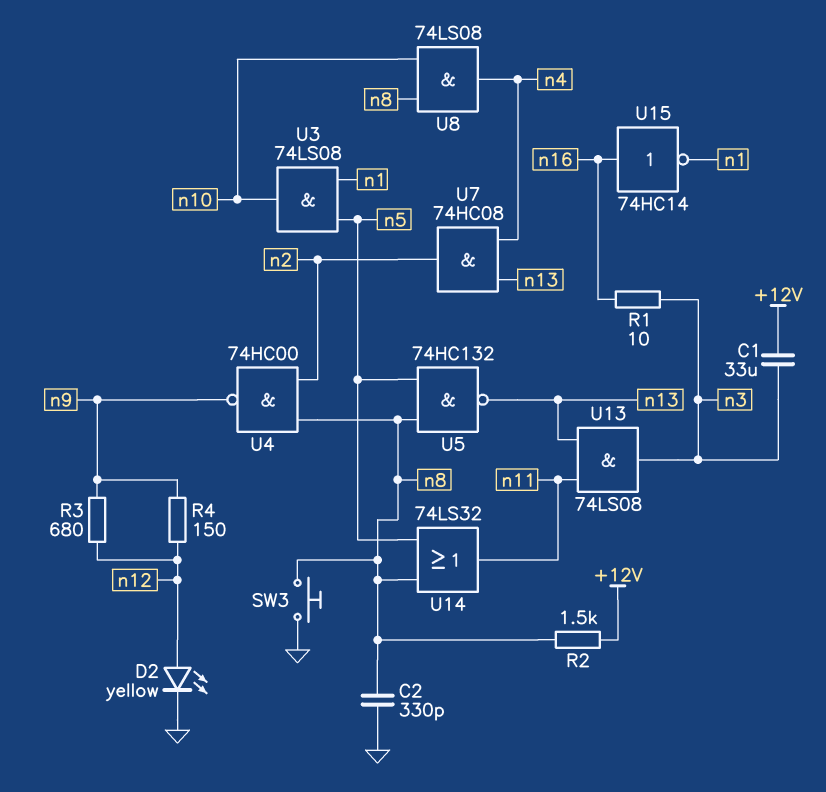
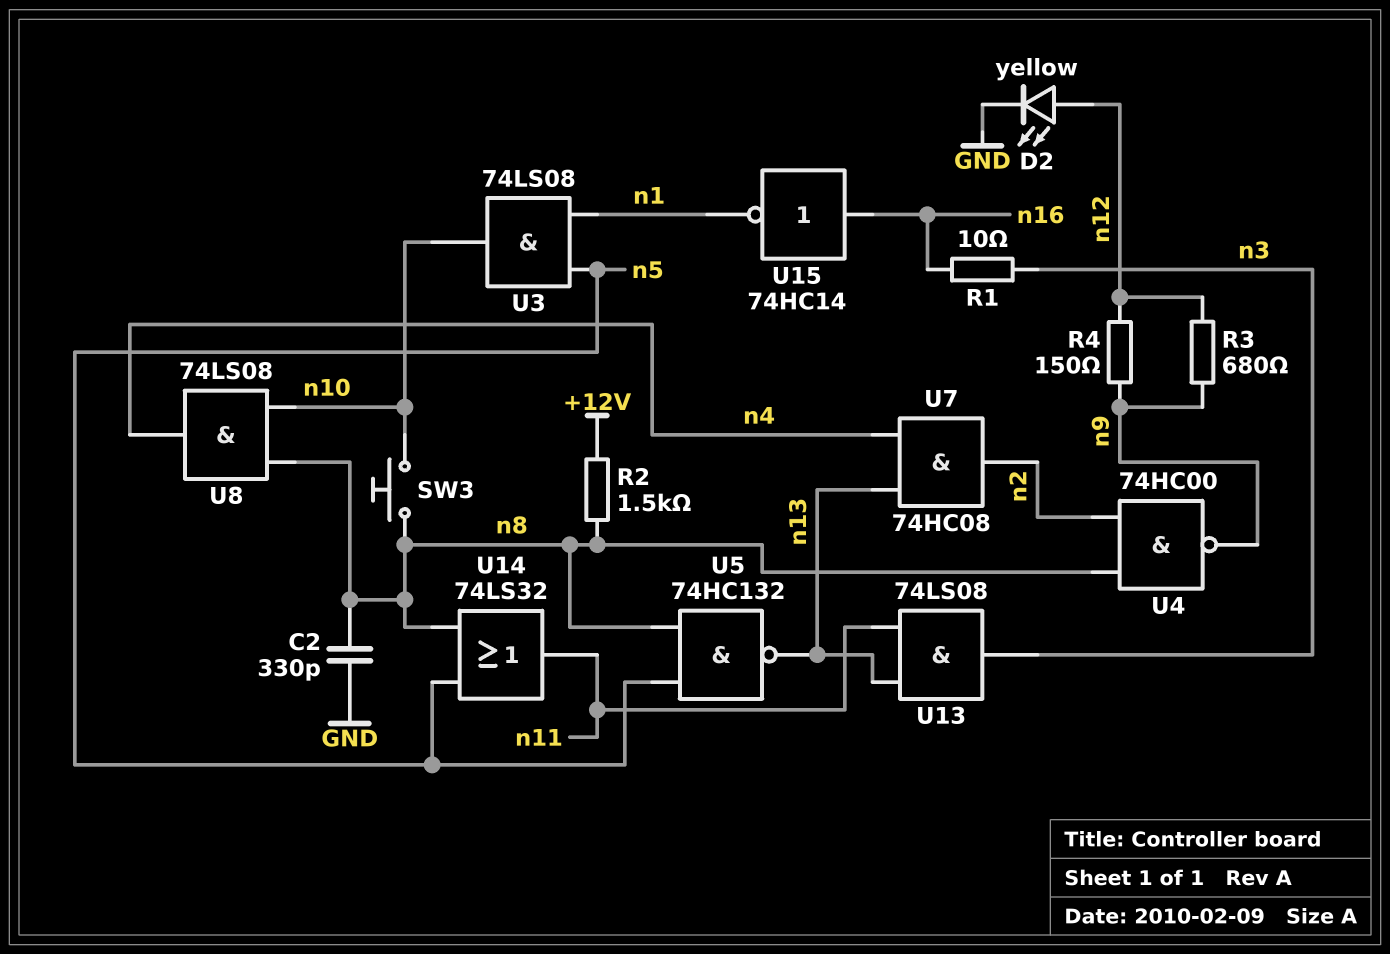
C1: 33uF (+12V, n3) -> none
SW3: button (GND, n8) -> button (n8, n10)

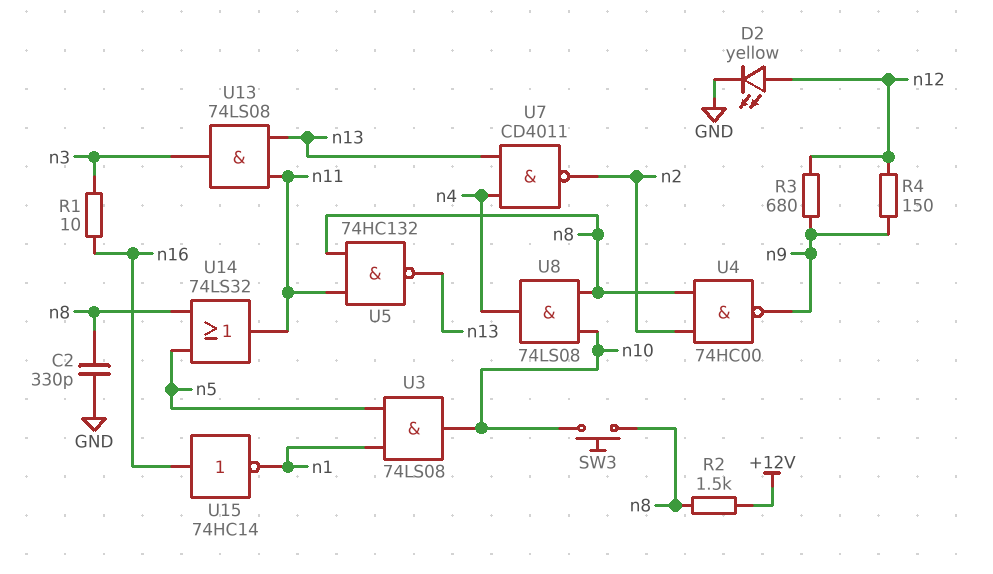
U5: NAND 74HC132 (in n5, in n8, out n13) -> NAND 74HC132 (in n8, in n11, out n13)
U7: AND 74HC08 (in n4, in n13, out n2) -> NAND CD4011 (in n4, in n13, out n2)

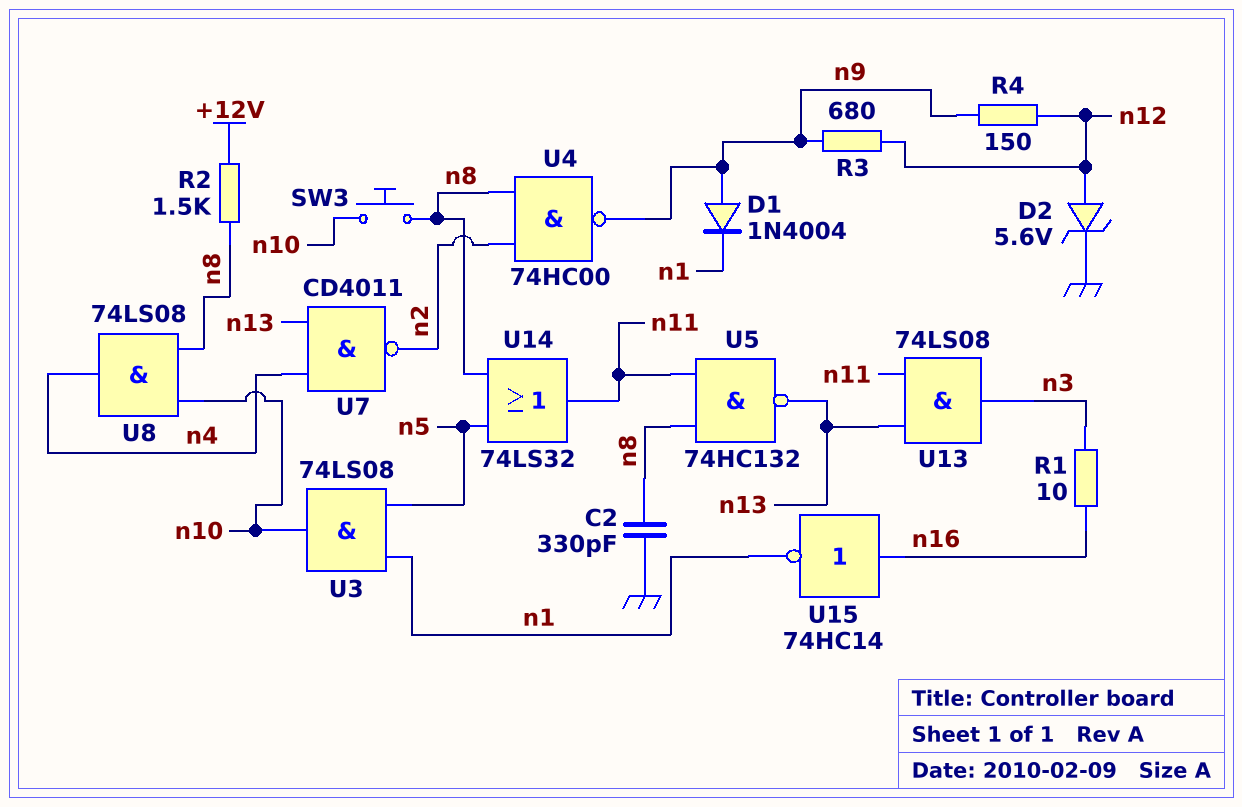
D1: none -> diode 1N4004 (A n9, K n1)
D2: LED yellow (A n12, K GND) -> zener 5.6V (A n12, K GND)

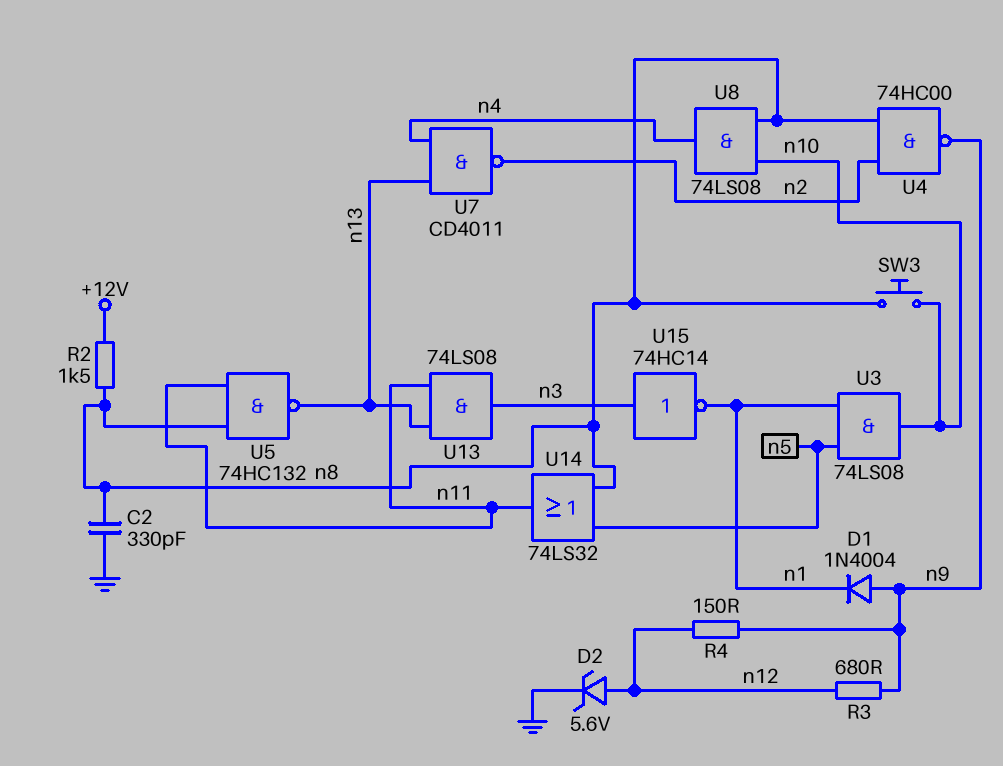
R1: 10 (n3, n16) -> none
U15: NOT 74HC14 (in n16, out n1) -> NOT 74HC14 (in n3, out n1)

